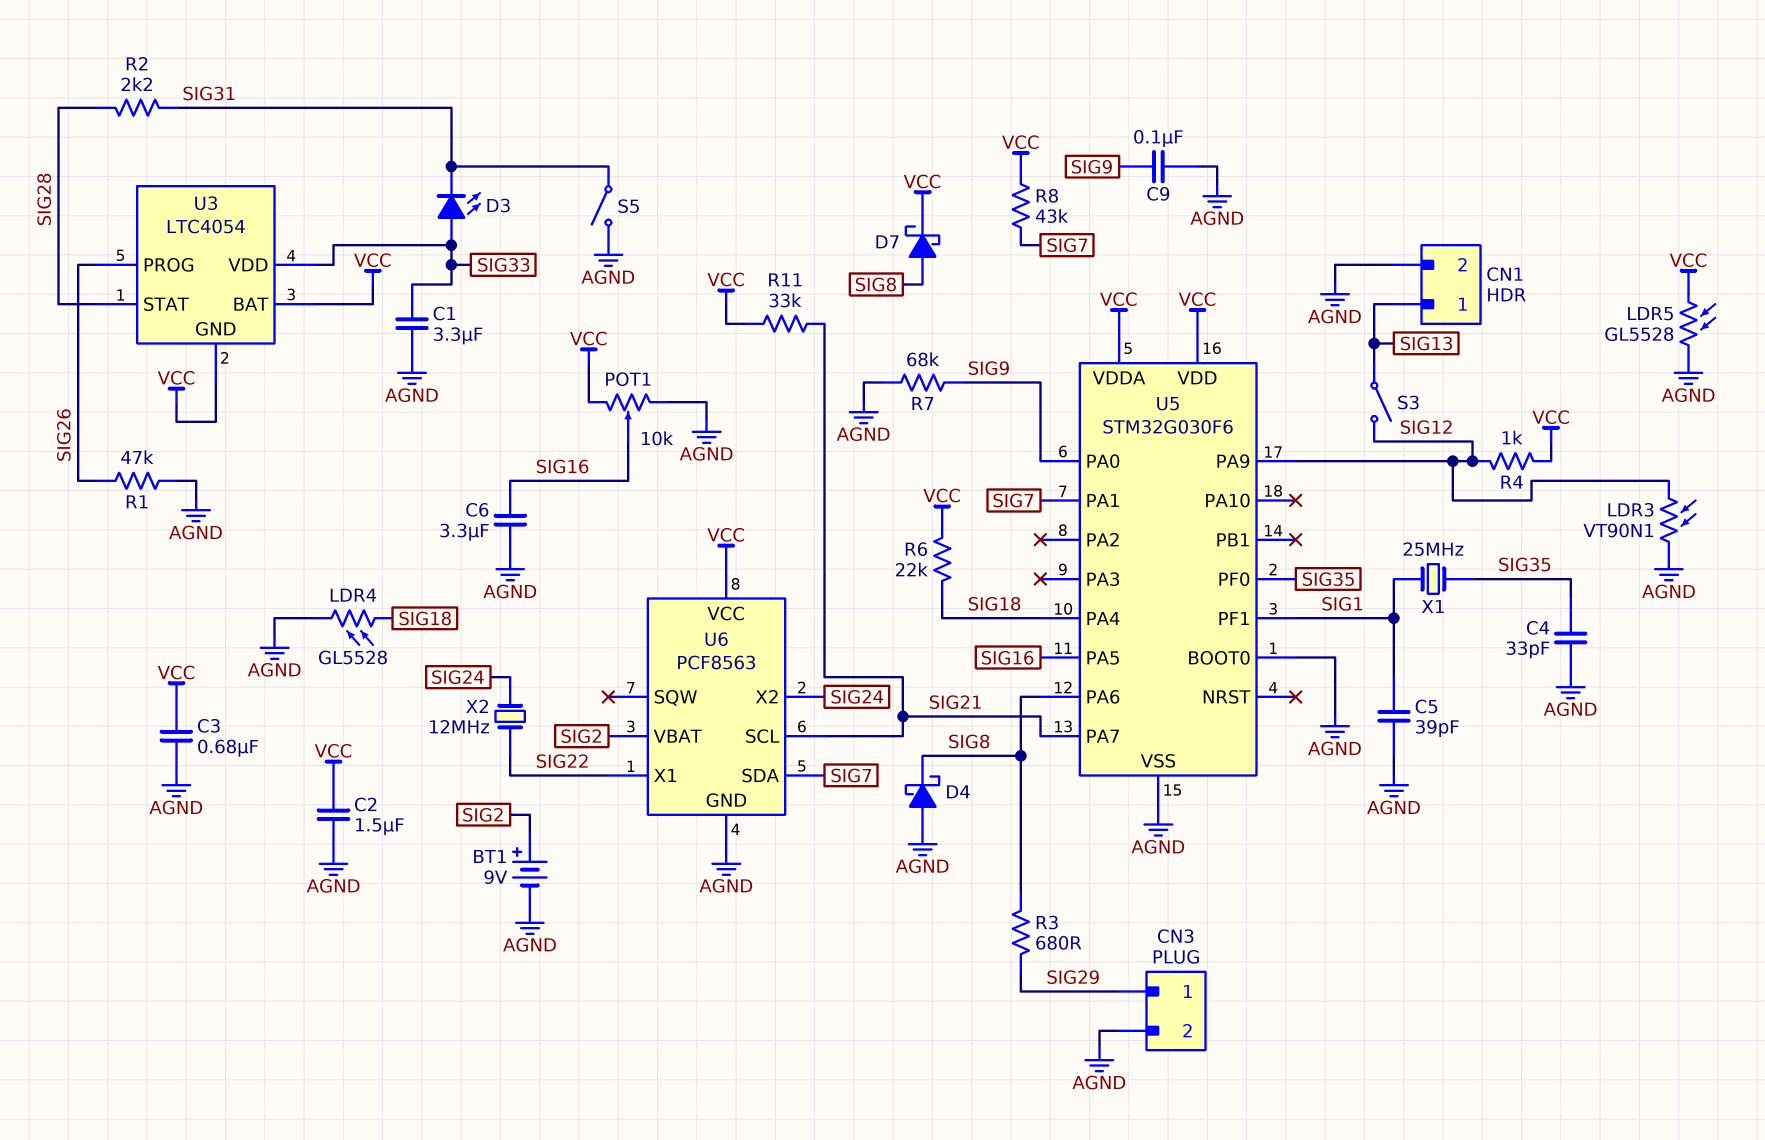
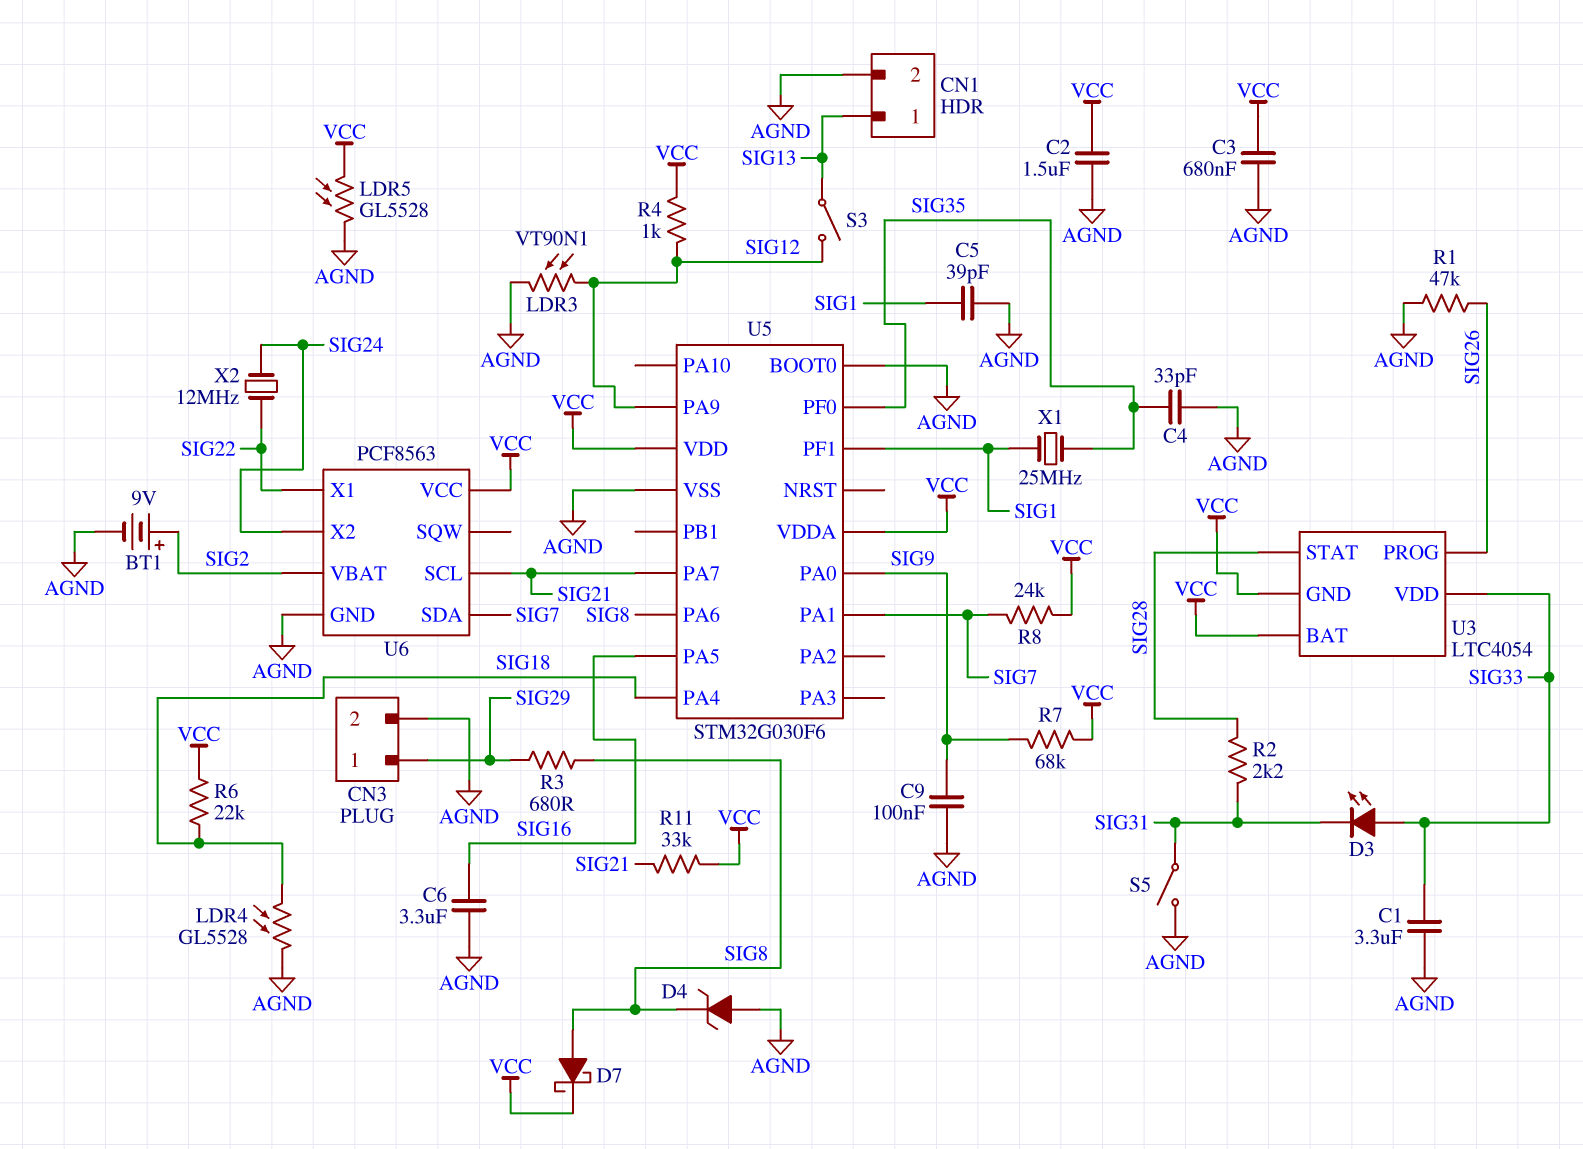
D4: schottky (A AGND, K SIG8) -> zener (A AGND, K SIG8)
POT1: 10k (AGND, VCC, wiper SIG16) -> none
R7: 68k (AGND, SIG9) -> 68k (SIG9, VCC)
R8: 43k (SIG7, VCC) -> 24k (SIG7, VCC)

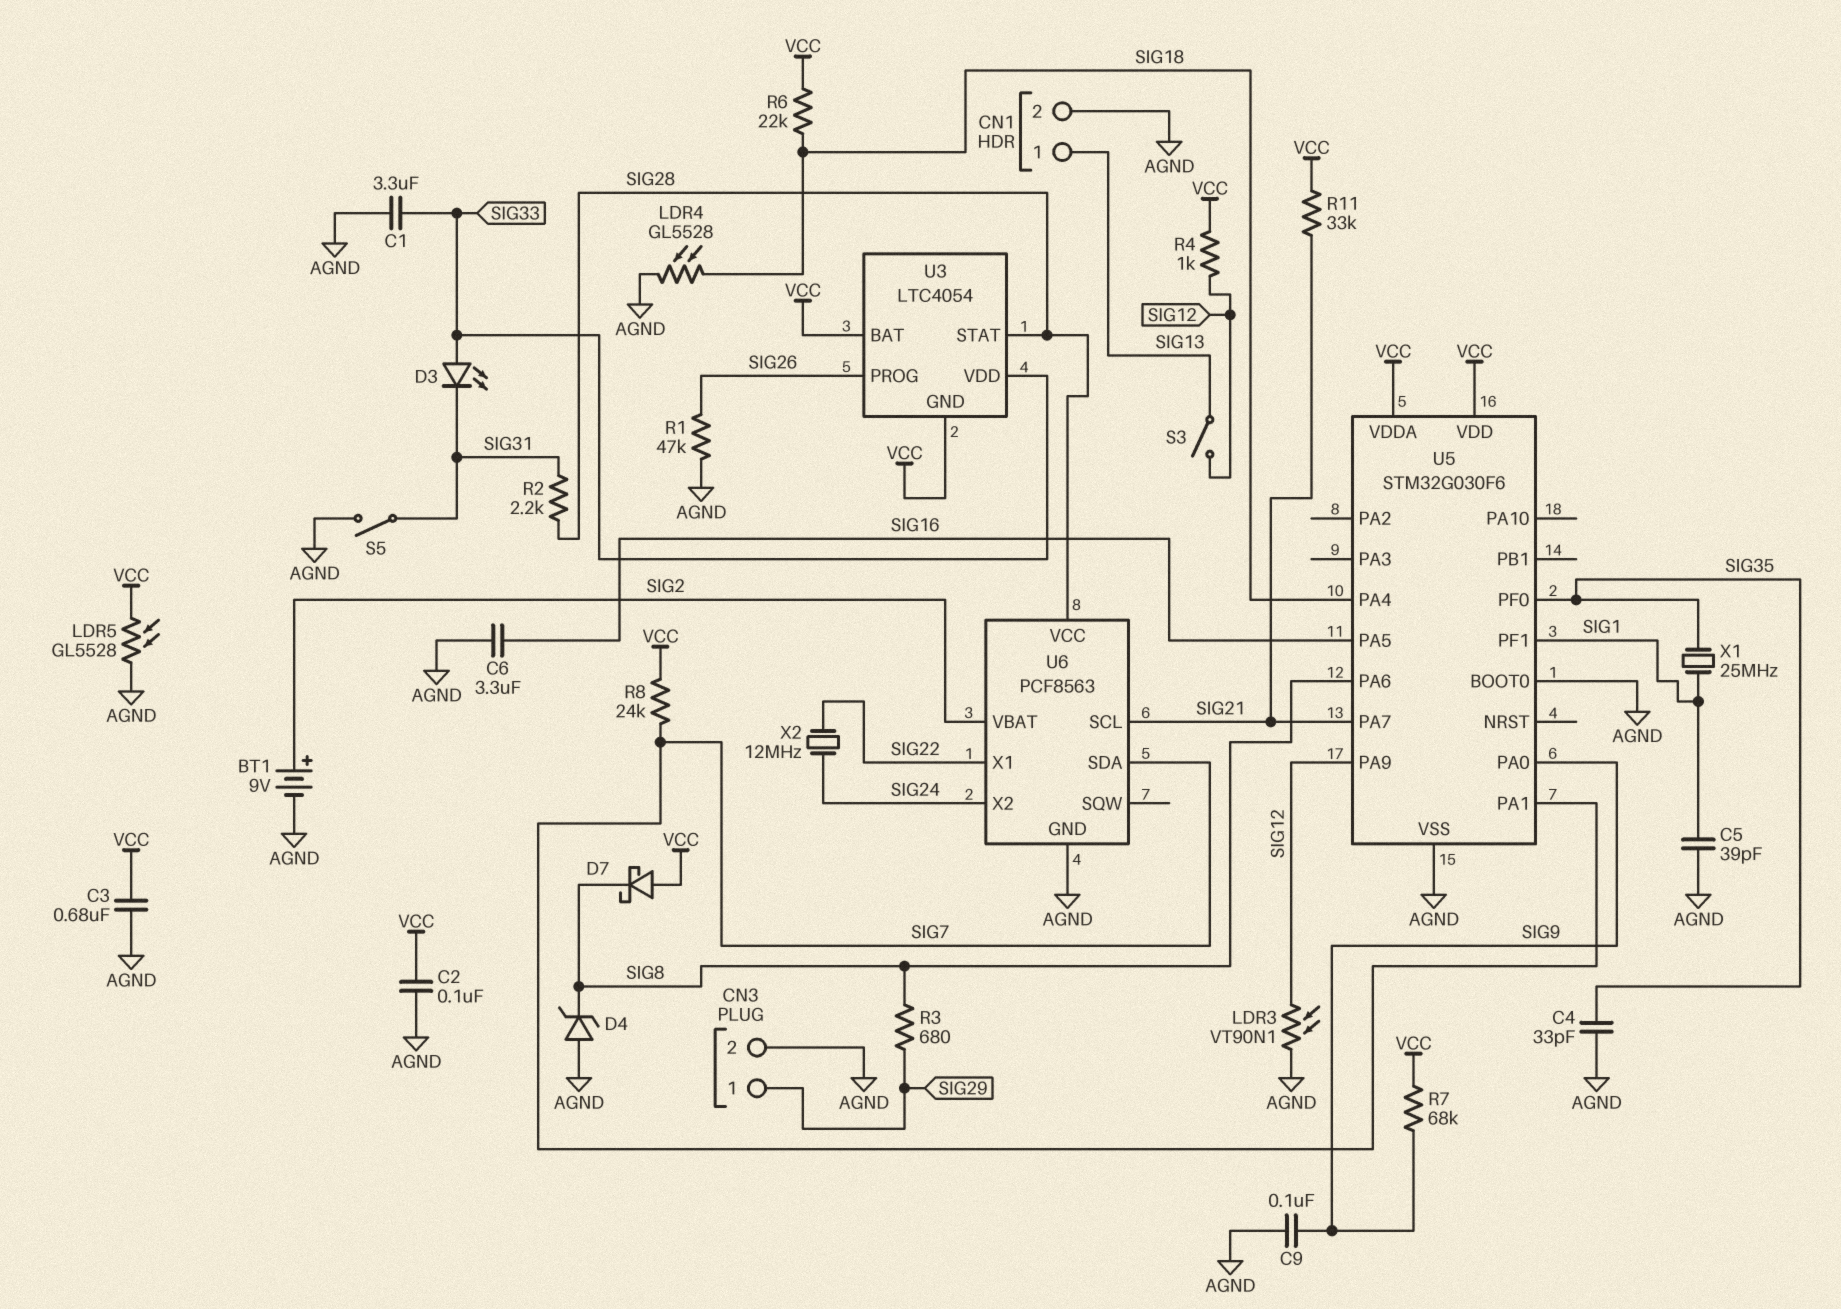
C2: 1.5uF (AGND, VCC) -> 100nF (AGND, VCC)
D7: schottky (A SIG8, K VCC) -> schottky (A VCC, K SIG8)
U6 pin VCC: VCC -> SIG28

